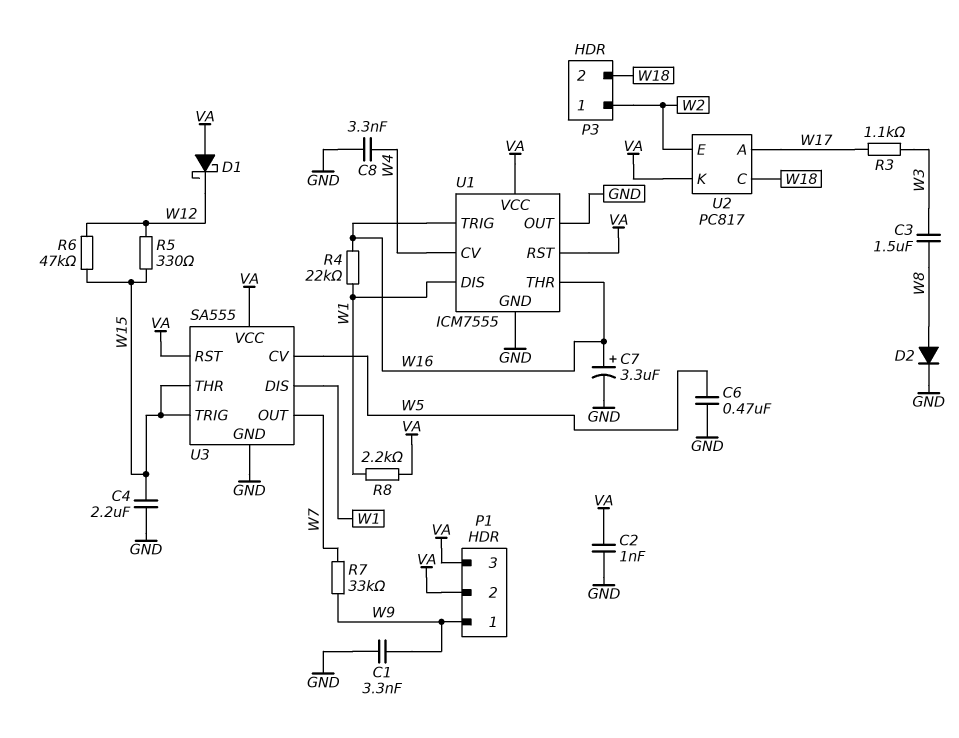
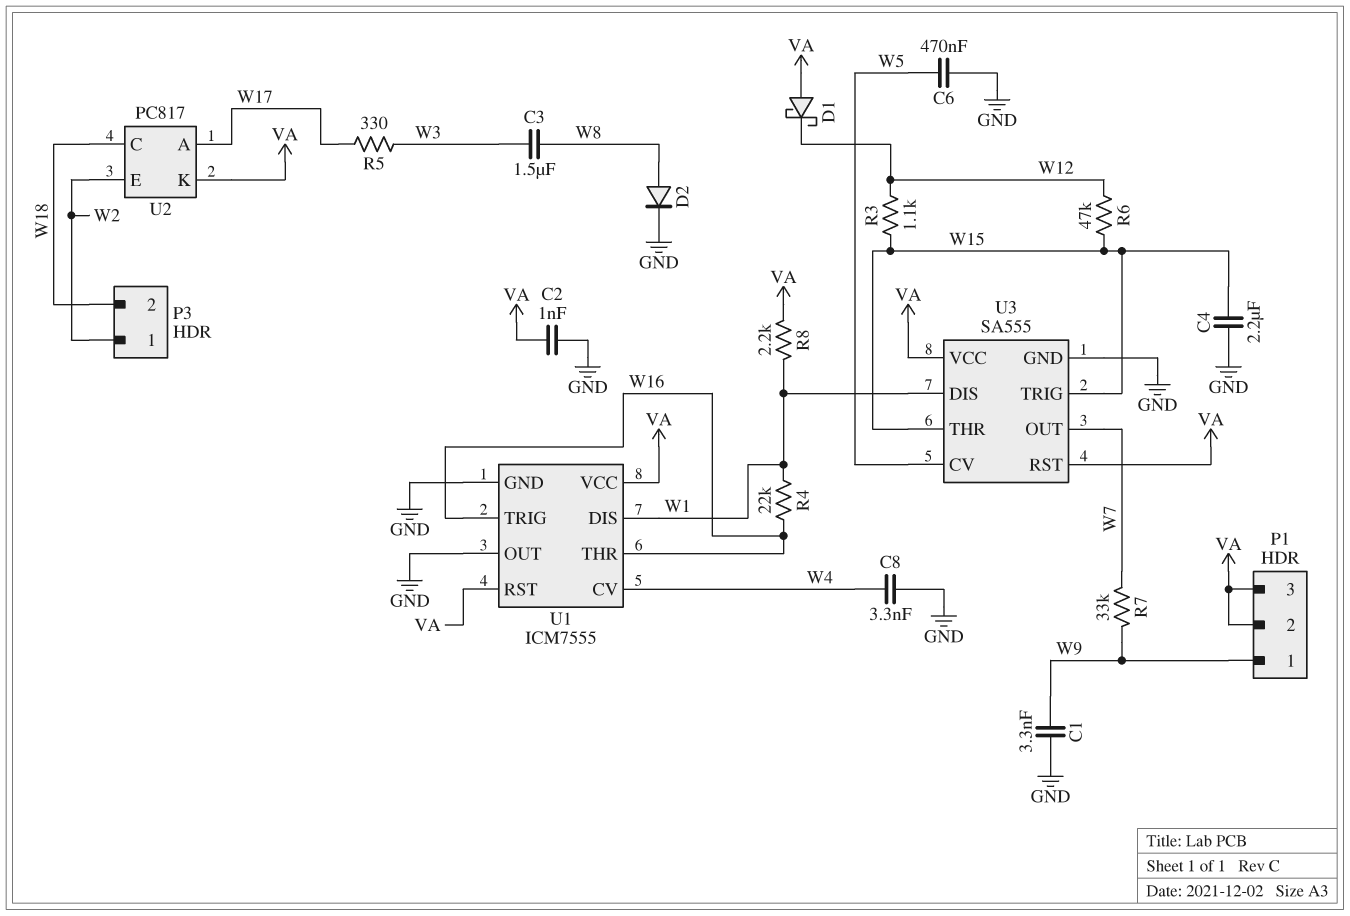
C7: 3.3uF (plus W16, minus GND) -> none
R3: 1.1k (W3, W17) -> 1.1k (W12, W15)
R5: 330 (W12, W15) -> 330 (W3, W17)

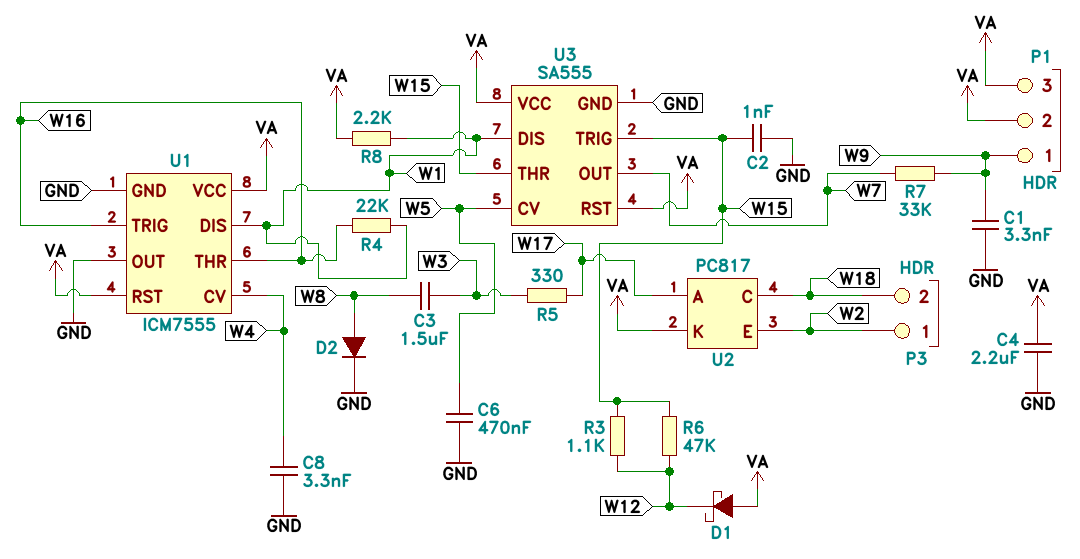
C2: 1nF (GND, VA) -> 1nF (GND, W15)
C4: 2.2uF (GND, W15) -> 2.2uF (GND, VA)

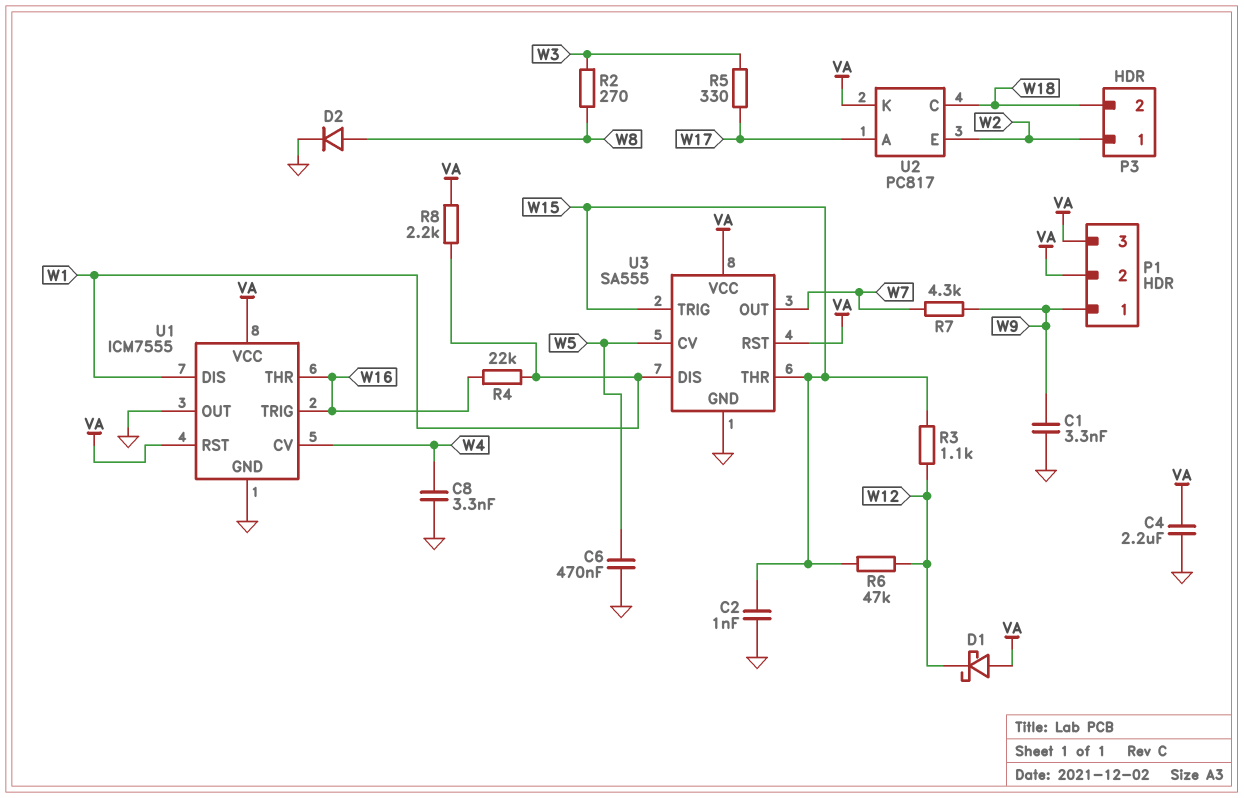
C3: 1.5uF (W3, W8) -> none
R2: none -> 270 (W3, W8)
R7: 33k (W7, W9) -> 4.3k (W7, W9)

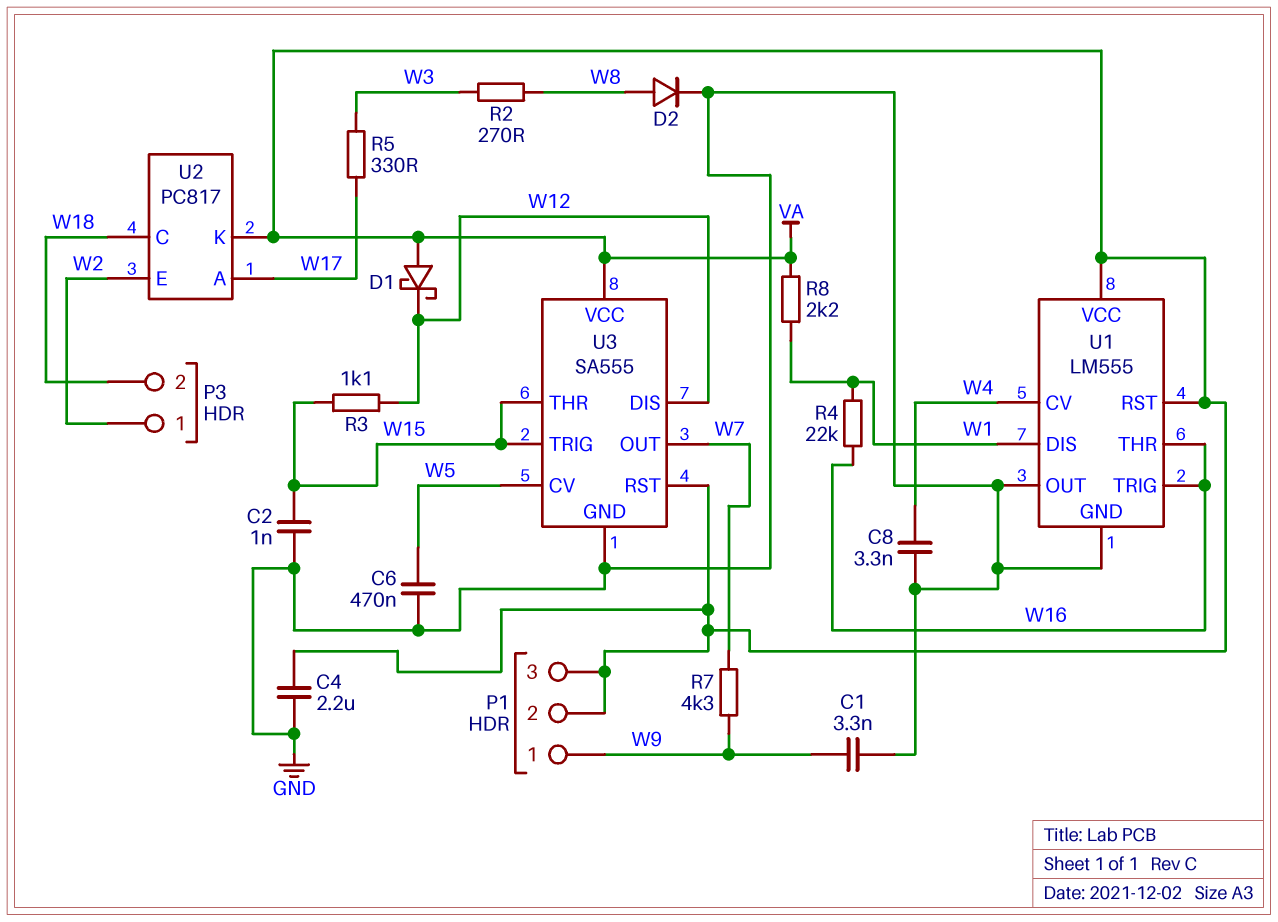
R6: 47k (W12, W15) -> none
U1: ICM7555 -> LM555
U3 pin DIS: W1 -> W12

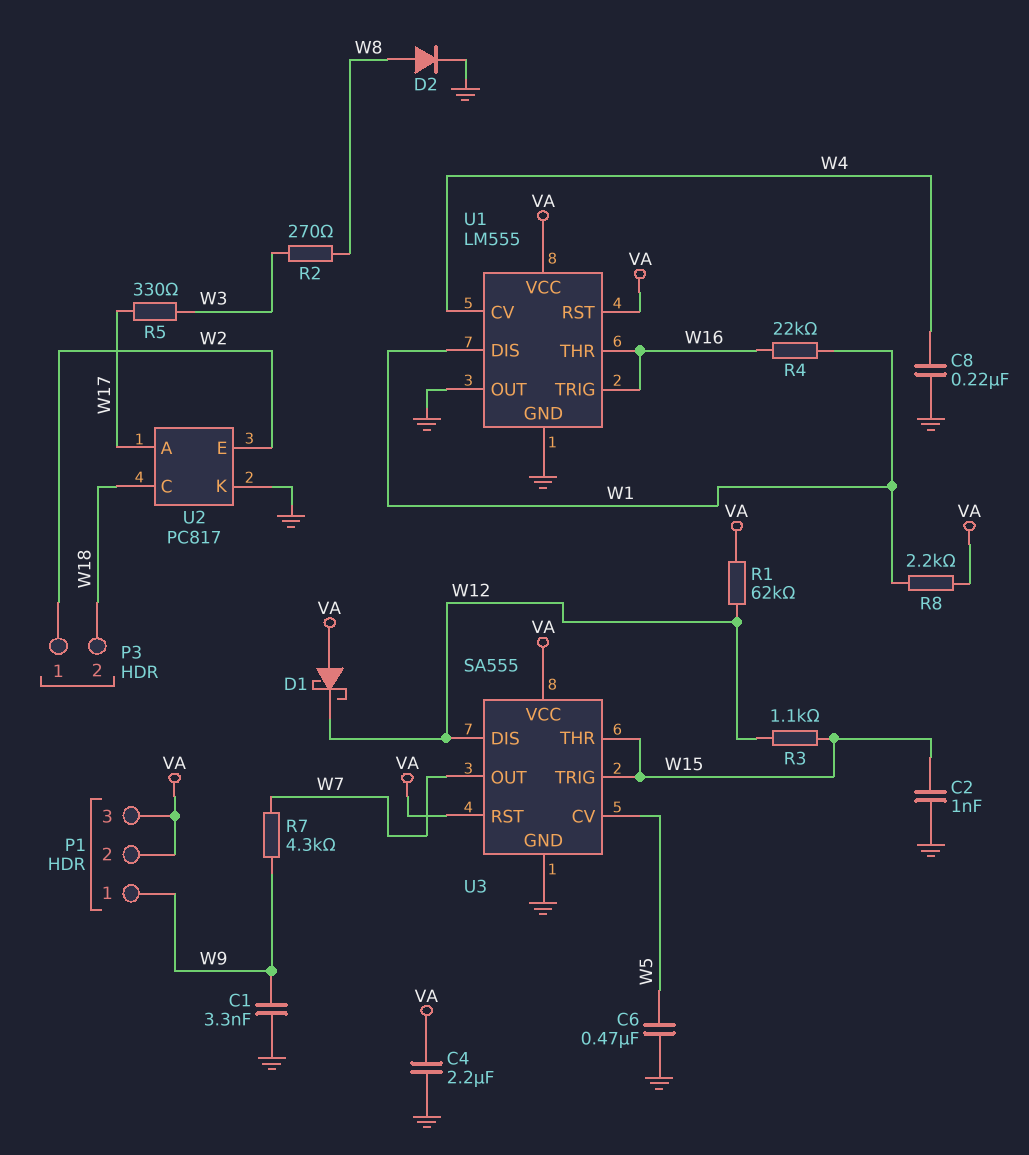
C8: 3.3nF (GND, W4) -> 220nF (GND, W4)
R1: none -> 62k (VA, W12)
U2 pin K: VA -> GND

